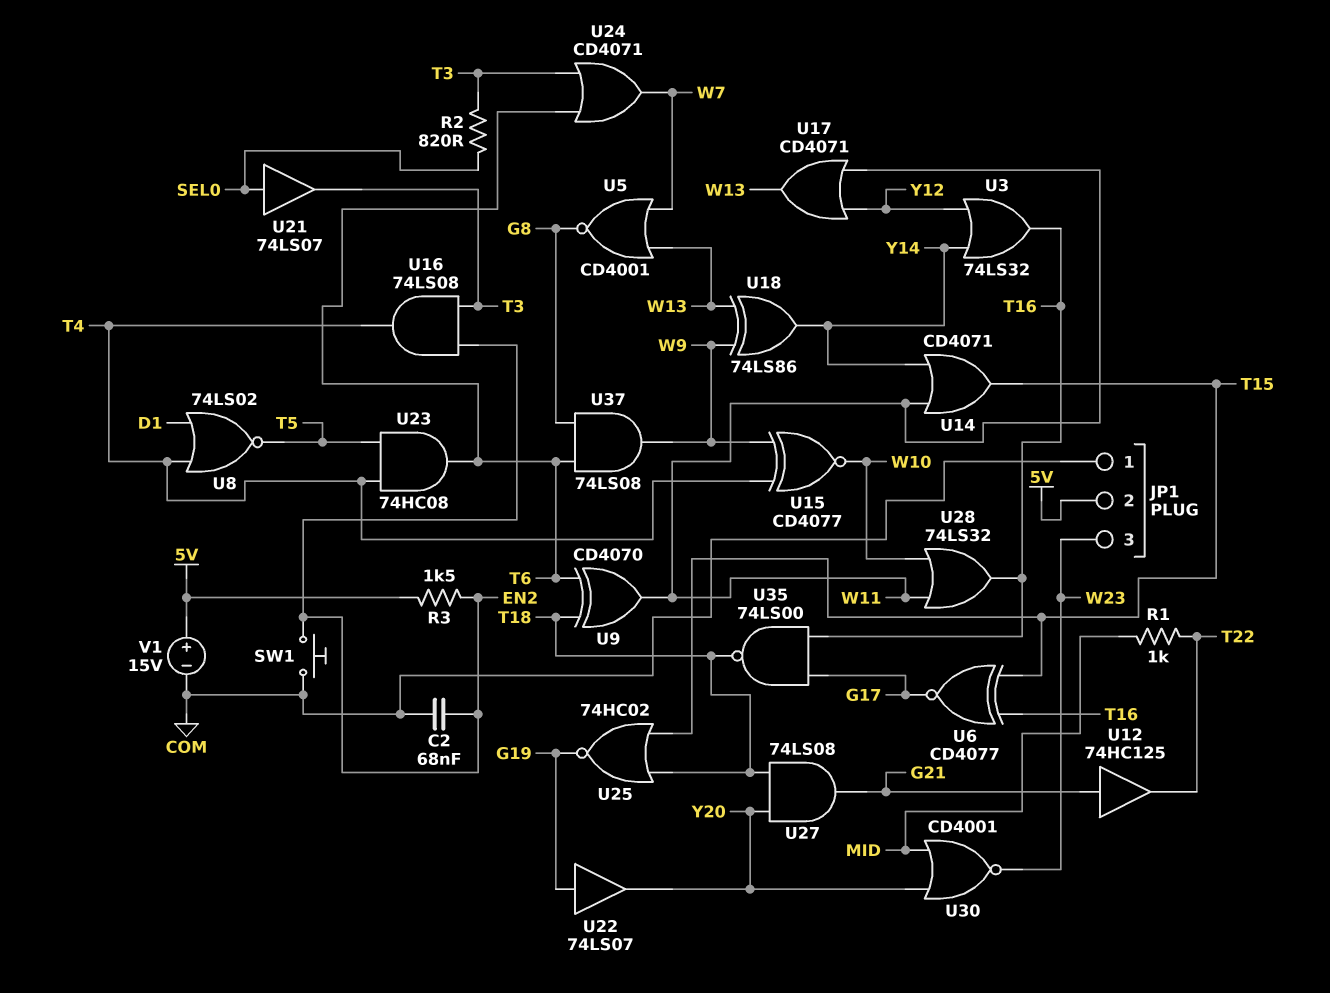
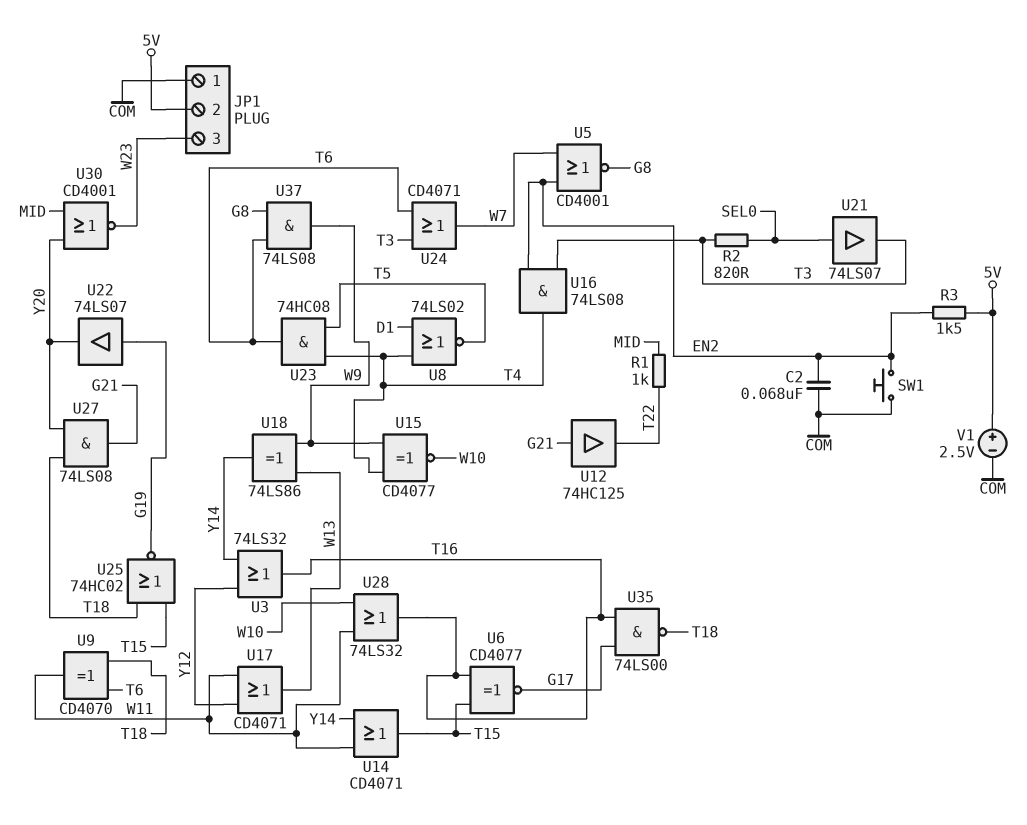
U5: NOR CD4001 (in W7, in W13, out G8) -> NOR CD4001 (in EN2, in W7, out G8)
V1: 15V (plus 5V, minus COM) -> 2.5V (plus 5V, minus COM)

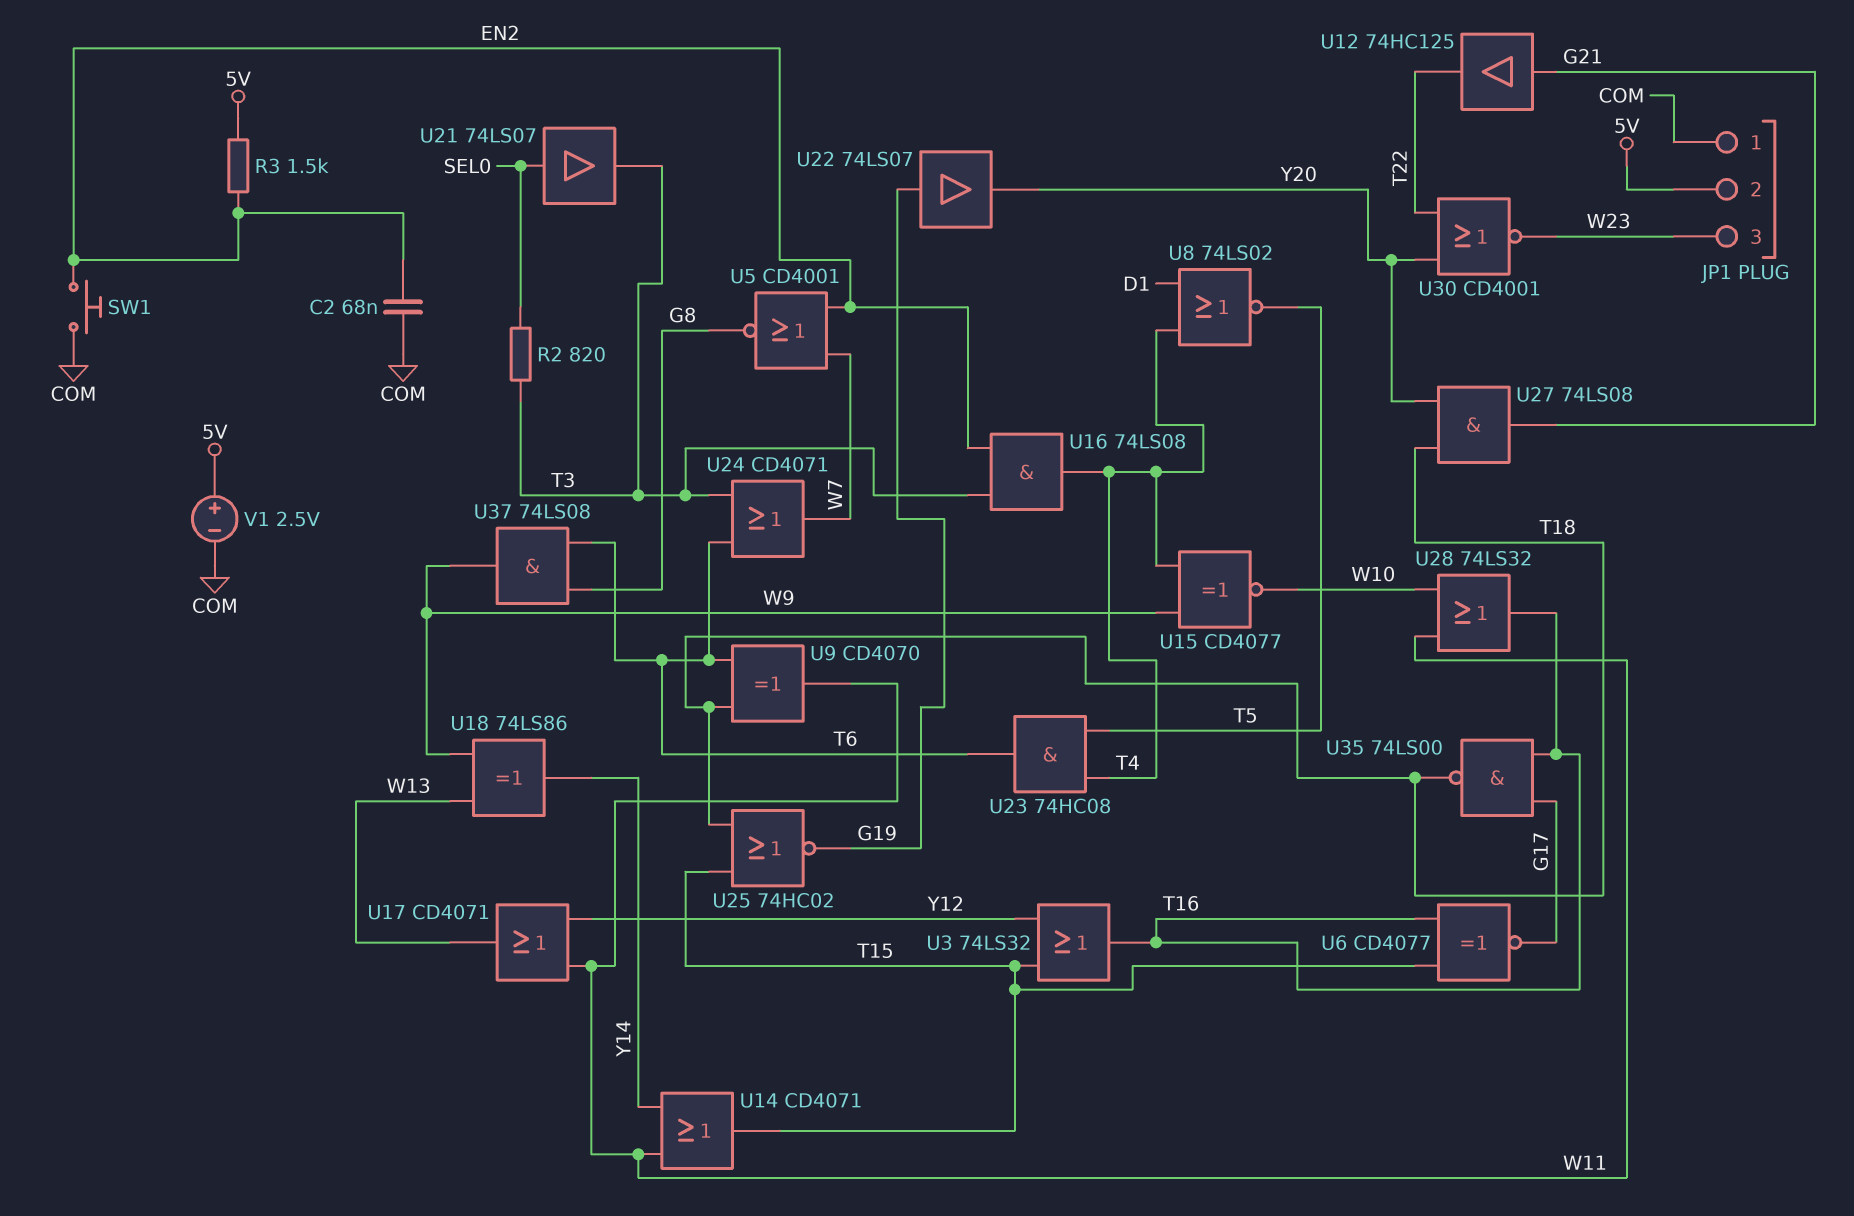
R1: 1k (MID, T22) -> none
U3: OR 74LS32 (in Y12, in Y14, out T16) -> OR 74LS32 (in T15, in Y12, out T16)
U30: NOR CD4001 (in MID, in Y20, out W23) -> NOR CD4001 (in T22, in Y20, out W23)

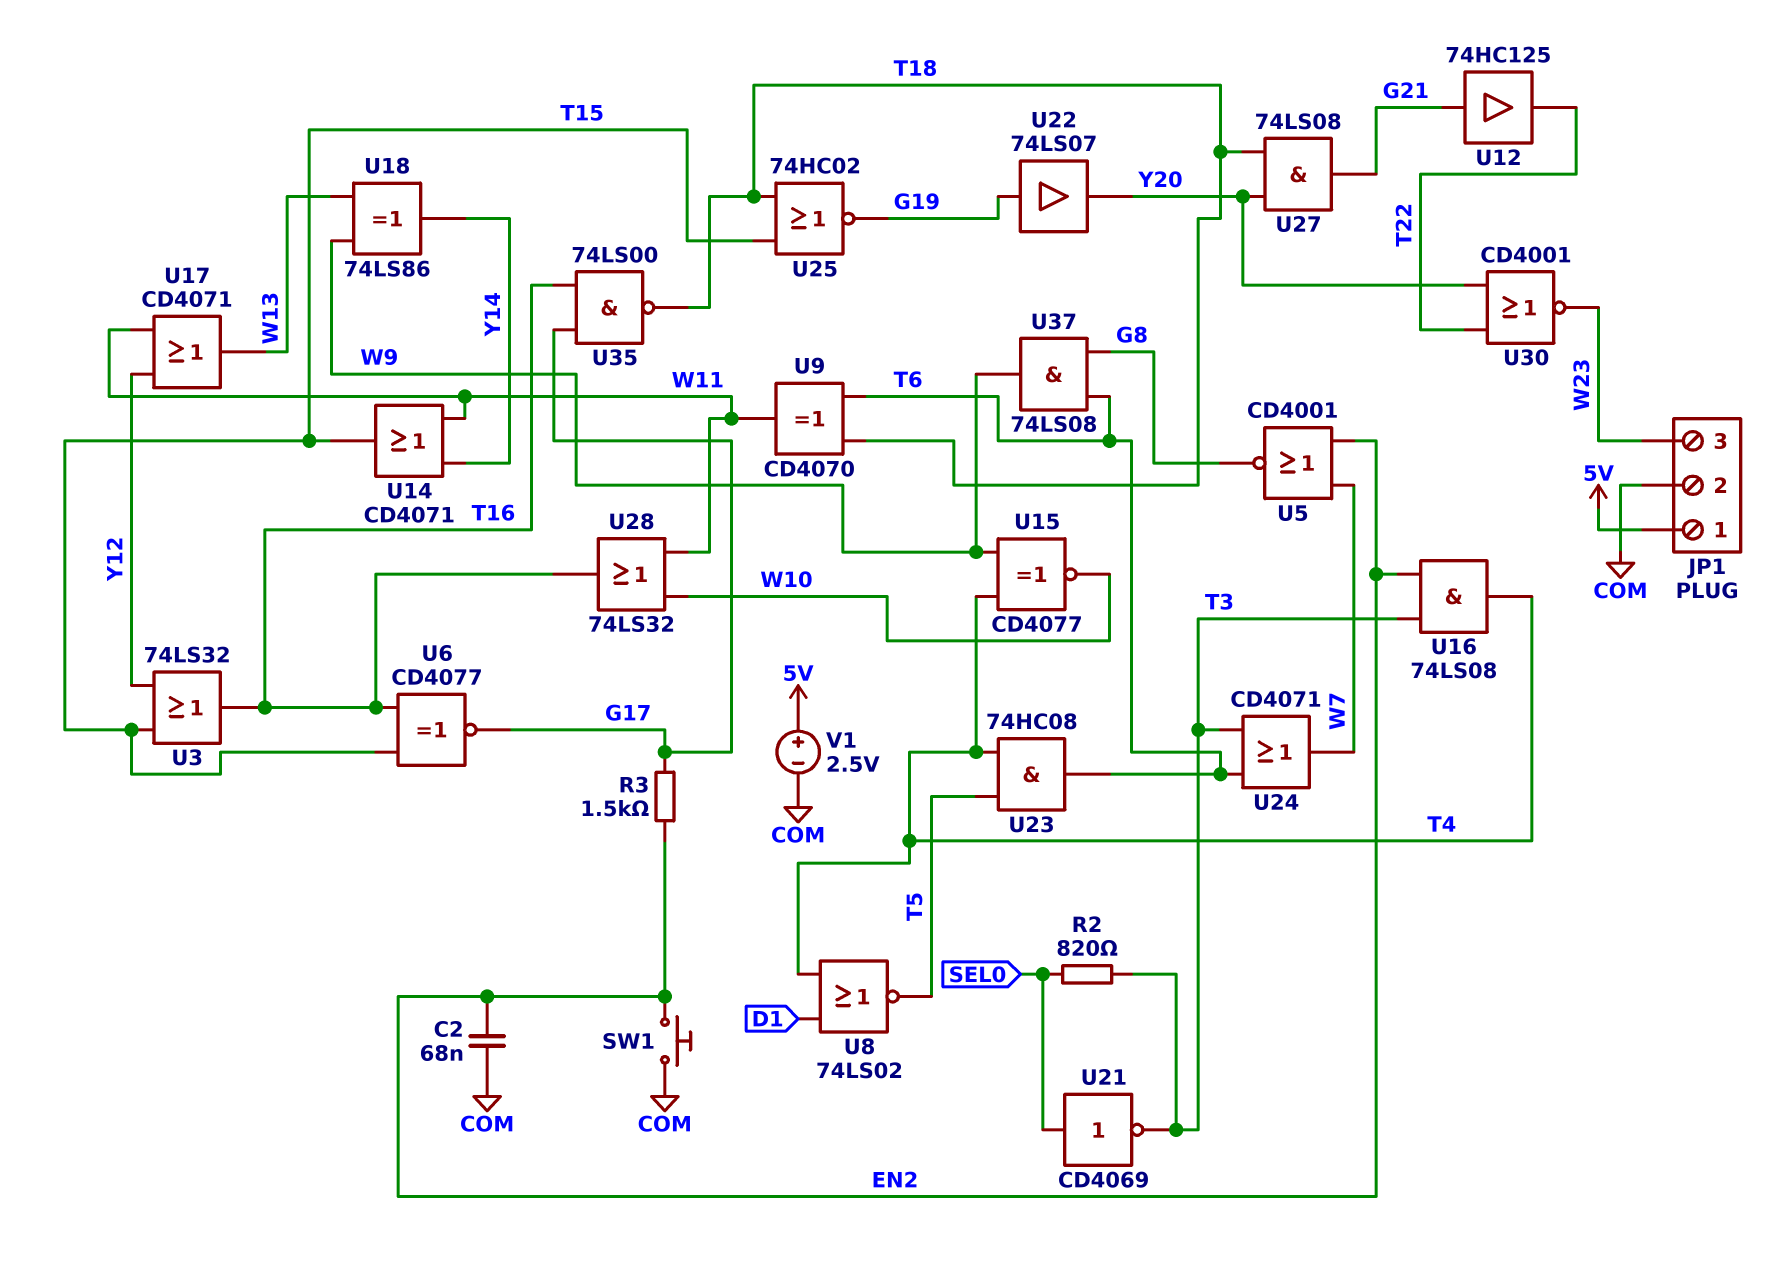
JP1 pin 1: COM -> 5V
JP1 pin 2: 5V -> COM
R3: 1.5k (5V, EN2) -> 1.5k (EN2, G17)
U21: buffer 74LS07 (in SEL0, out T3) -> NOT CD4069 (in SEL0, out T3)

